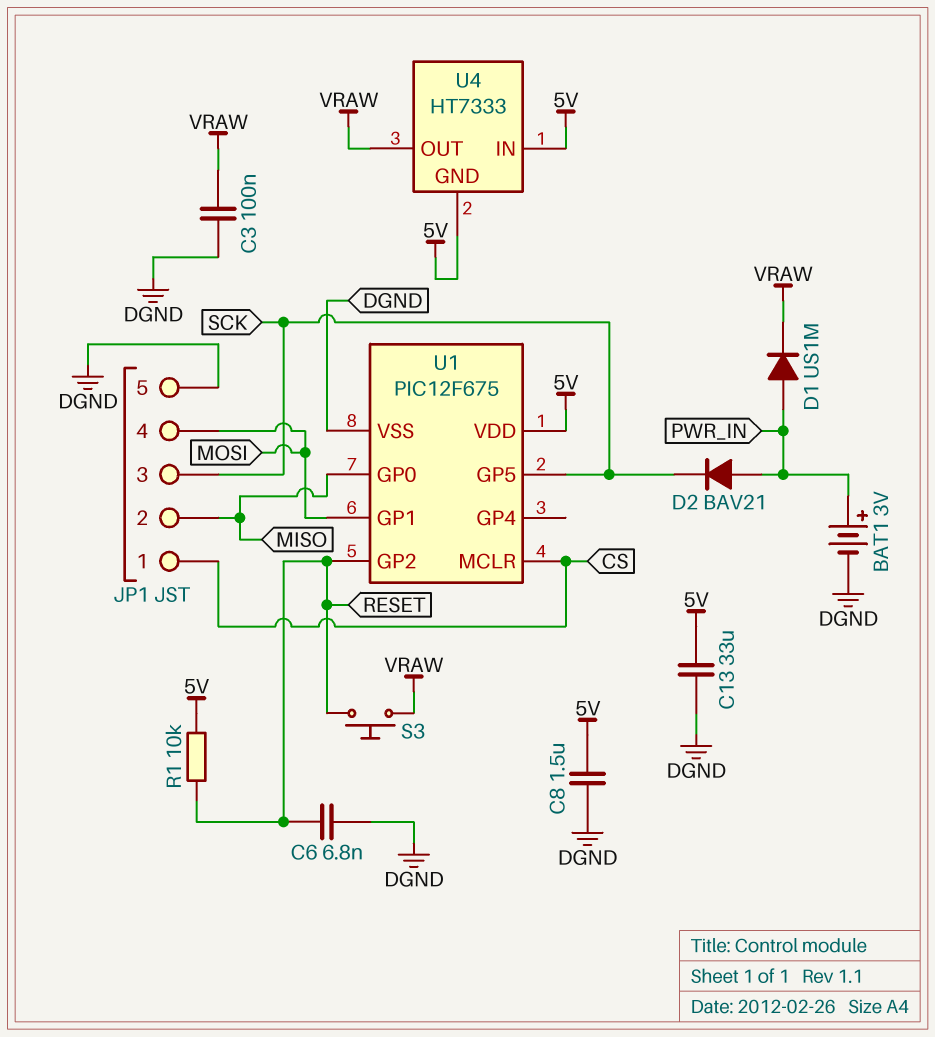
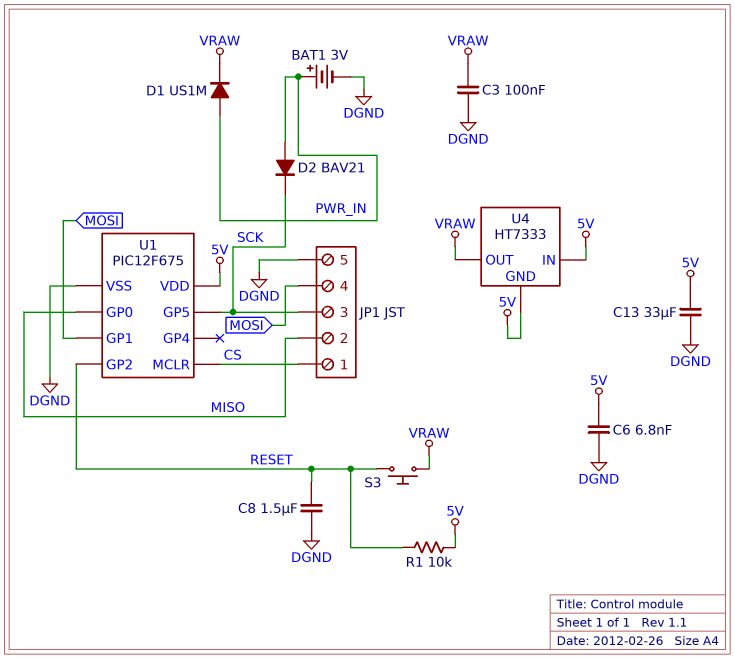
C6: 6.8nF (DGND, RESET) -> 6.8nF (5V, DGND)
C8: 1.5uF (5V, DGND) -> 1.5uF (DGND, RESET)

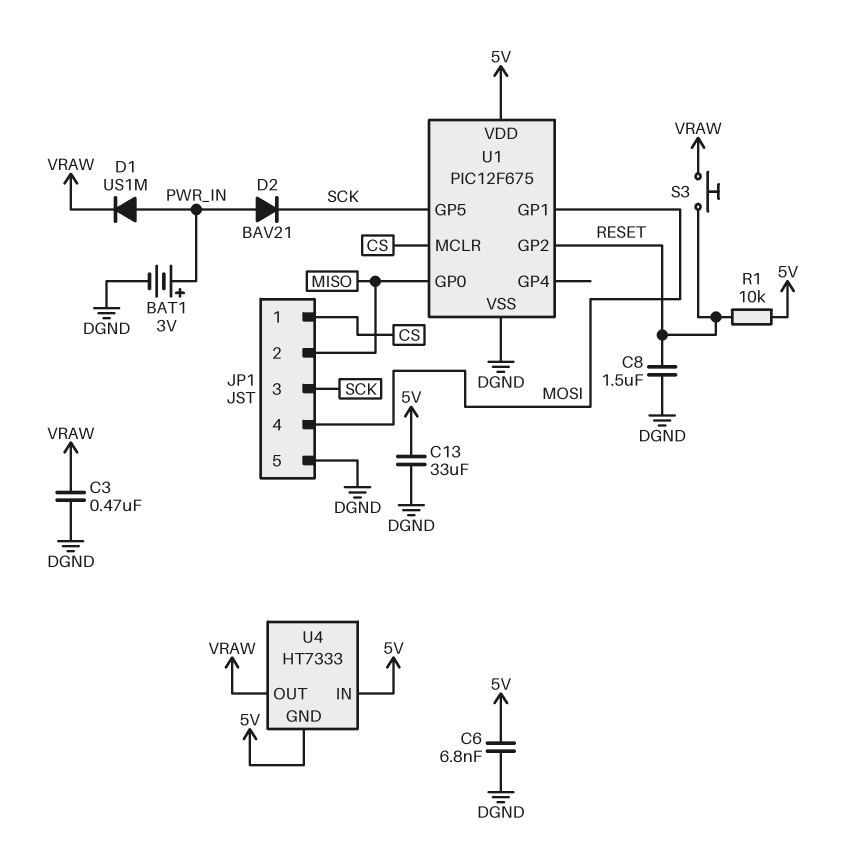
C3: 100nF (DGND, VRAW) -> 470nF (DGND, VRAW)

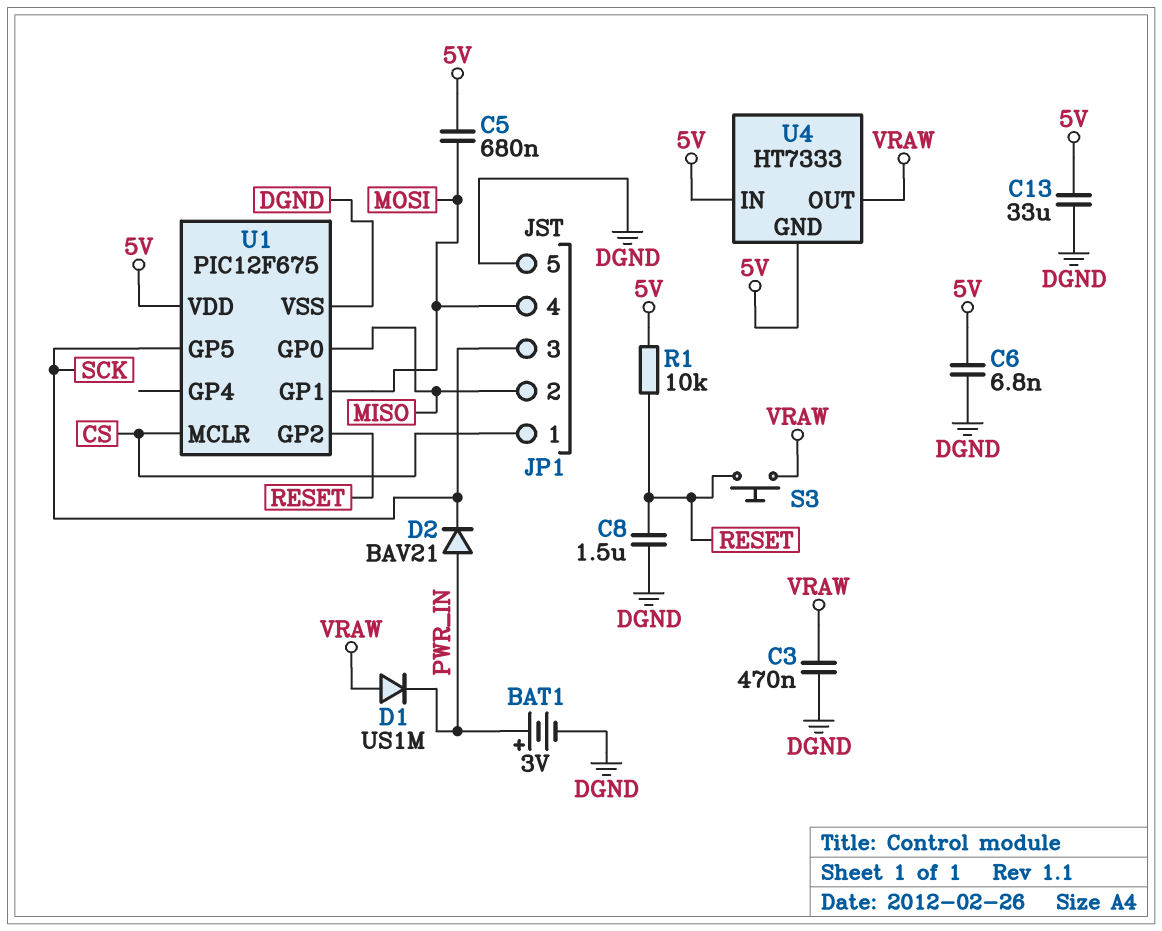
C5: none -> 680nF (5V, MOSI)
D1: diode US1M (A PWR_IN, K VRAW) -> diode US1M (A VRAW, K PWR_IN)

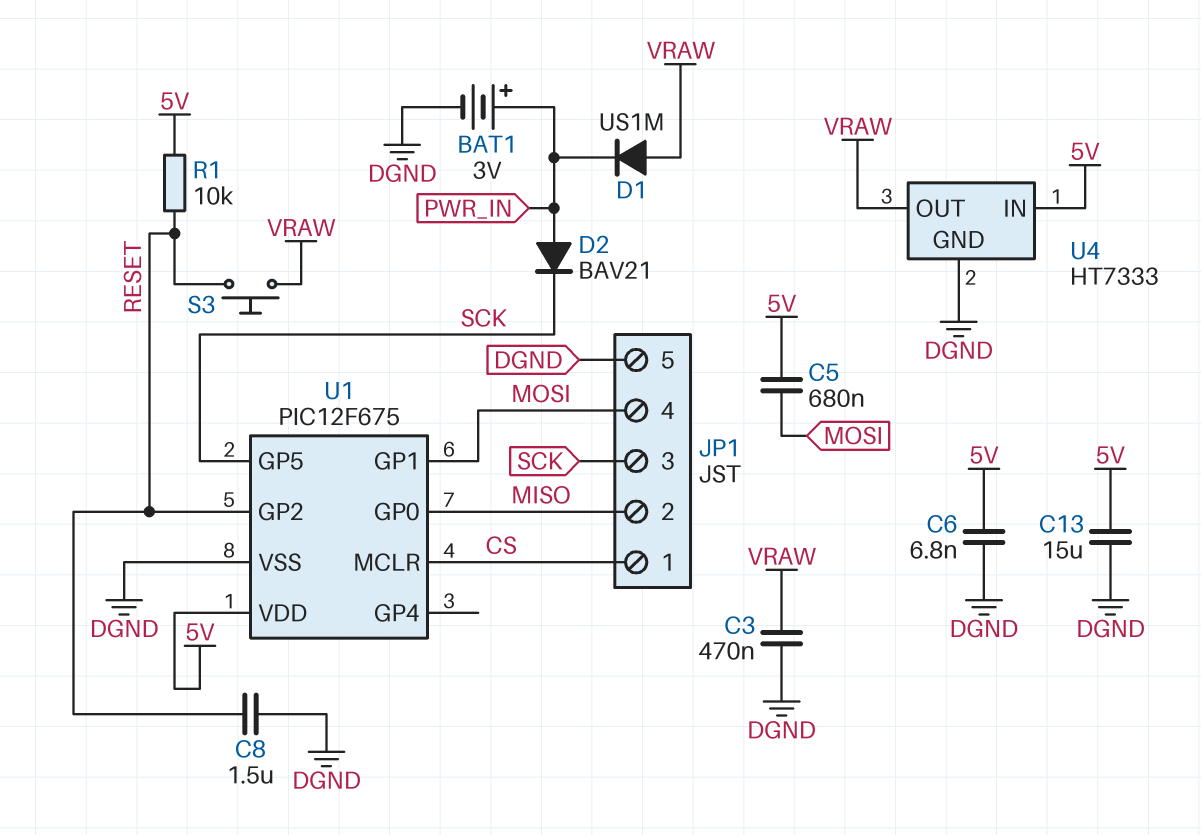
C13: 33uF (5V, DGND) -> 15uF (5V, DGND)
U4 pin GND: 5V -> DGND

